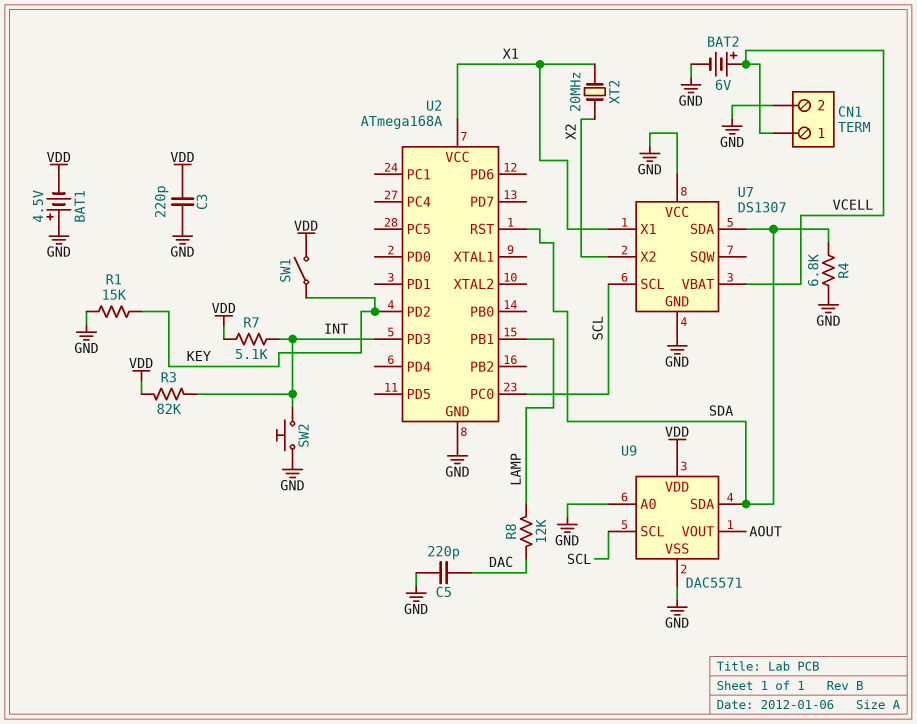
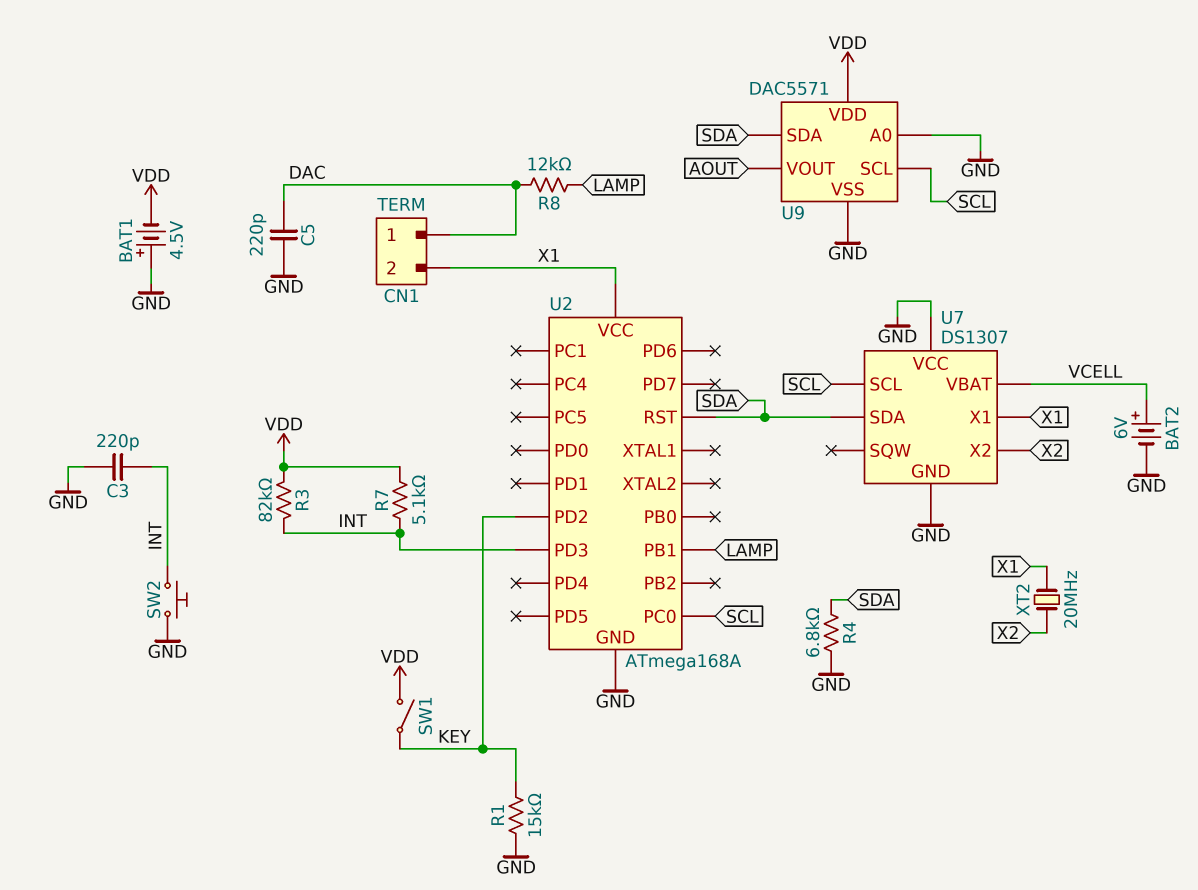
C3: 220pF (GND, VDD) -> 220pF (GND, INT)
CN1 pin 1: VCELL -> DAC
CN1 pin 2: GND -> X1

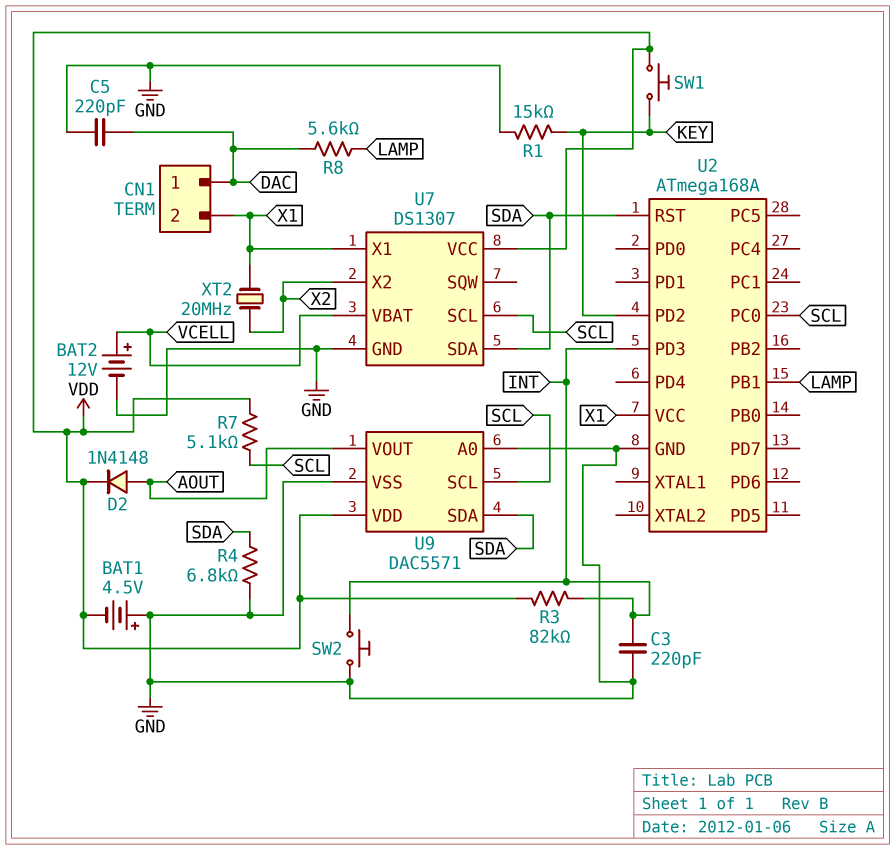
BAT2: 6V (plus VCELL, minus GND) -> 12V (plus VCELL, minus GND)
D2: none -> diode 1N4148 (A AOUT, K VDD)
R7: 5.1k (INT, VDD) -> 5.1k (SCL, VDD)
R8: 12k (DAC, LAMP) -> 5.6k (DAC, LAMP)
SW1: switch (KEY, VDD) -> button (KEY, VDD)
U7 pin VCC: GND -> VDD

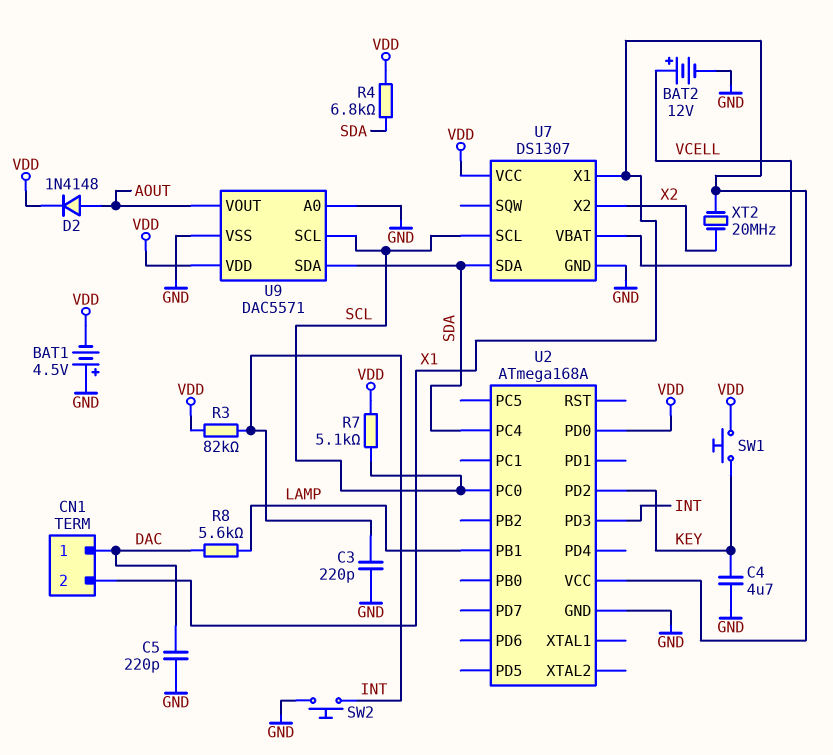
C4: none -> 4.7uF (GND, KEY)
R1: 15k (GND, KEY) -> none
R4: 6.8k (GND, SDA) -> 6.8k (SDA, VDD)
U2 pin PC4: none -> SDA
U2 pin PD0: none -> VDD
U2 pin RST: SDA -> none

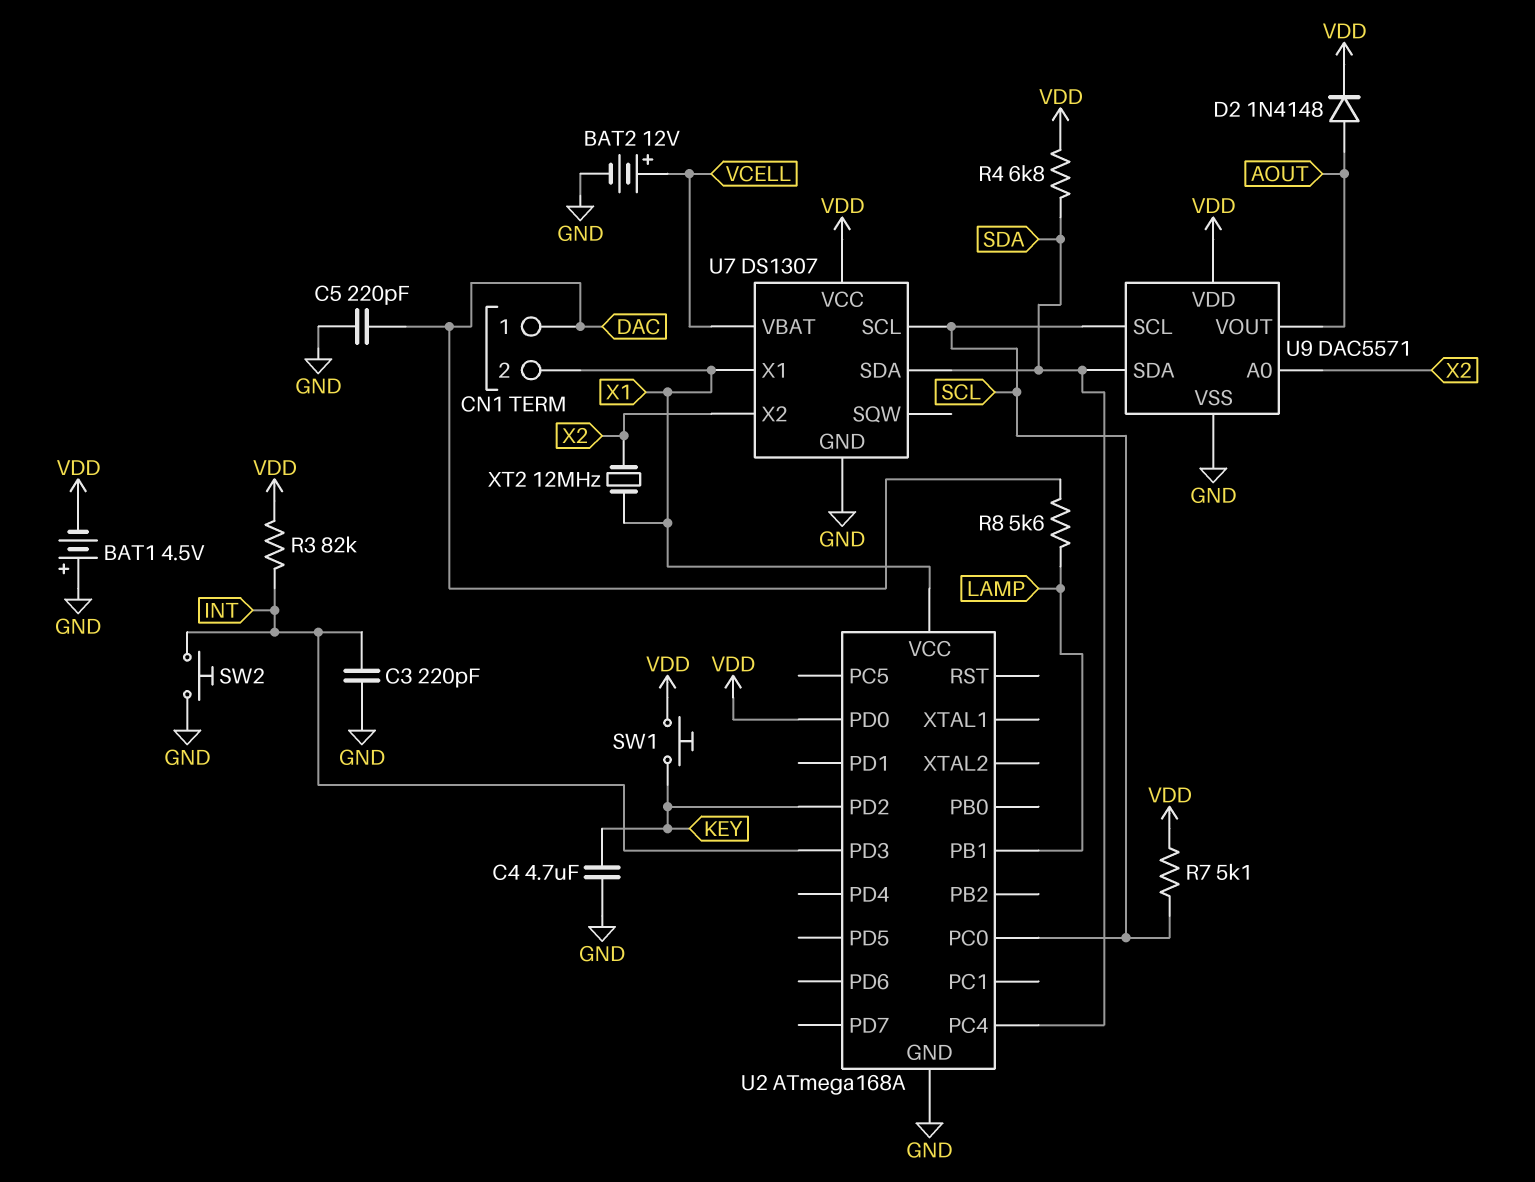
U9 pin A0: GND -> X2
XT2: 20MHz (X1, X2) -> 12MHz (X1, X2)

